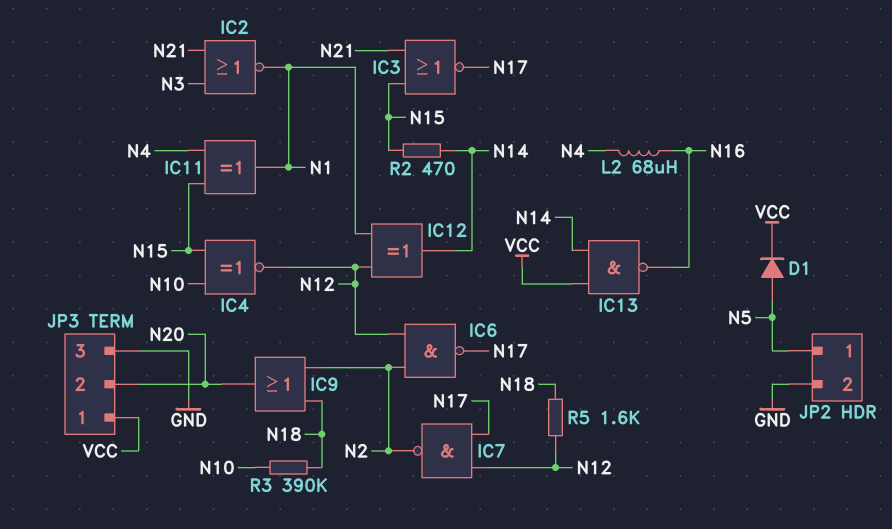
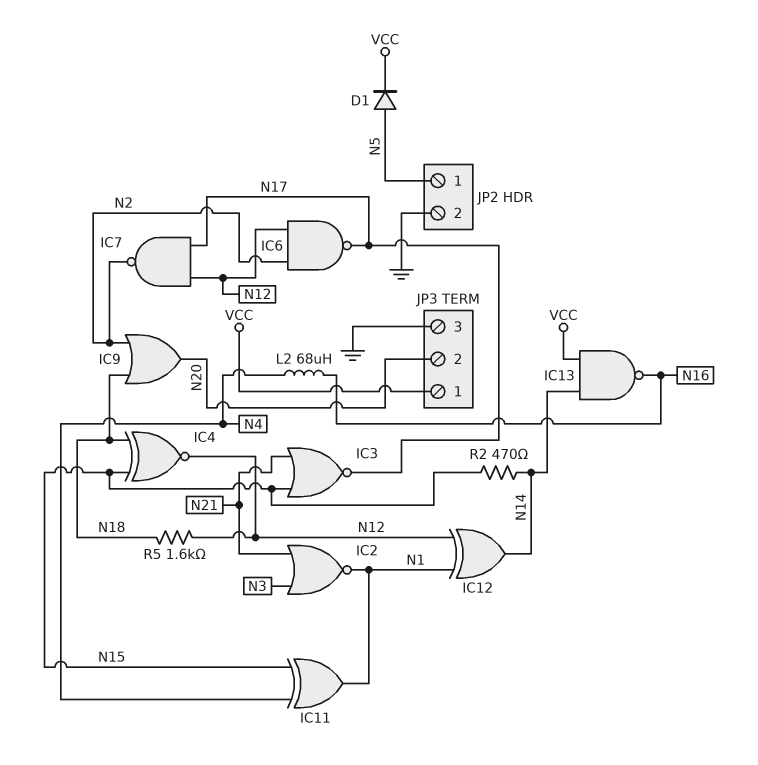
IC4: XNOR (in N10, in N15, out N12) -> XNOR (in N15, in N18, out N12)
R3: 390k (N10, N18) -> none

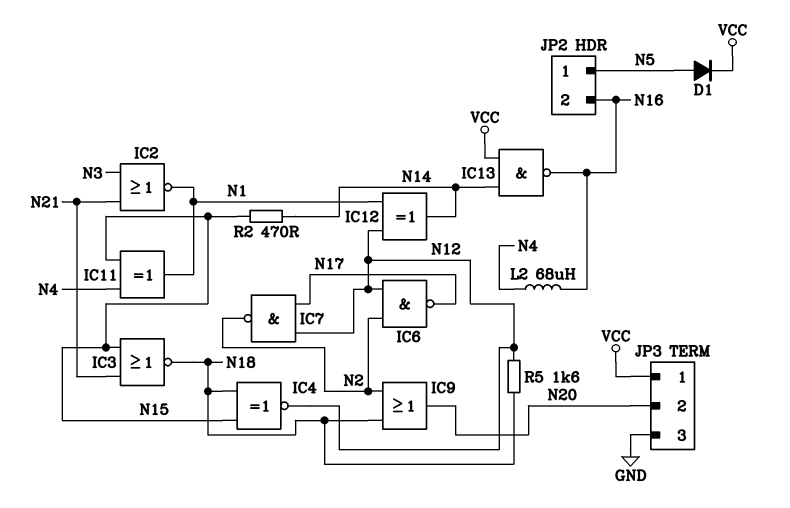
IC3: NOR (in N15, in N21, out N17) -> NOR (in N15, in N21, out N18)
JP2 pin 2: GND -> N16

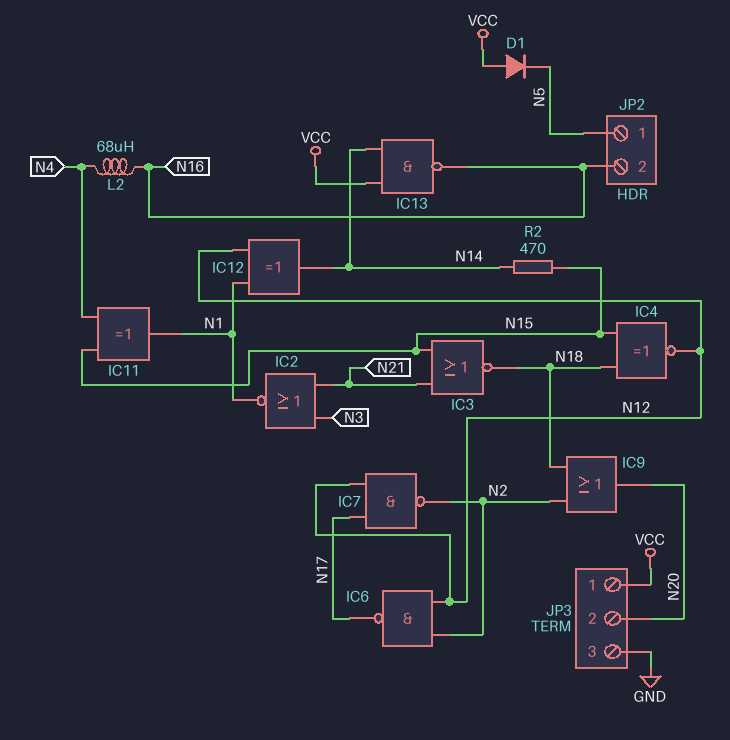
D1: diode (A N5, K VCC) -> diode (A VCC, K N5)
R5: 1.6k (N12, N18) -> none

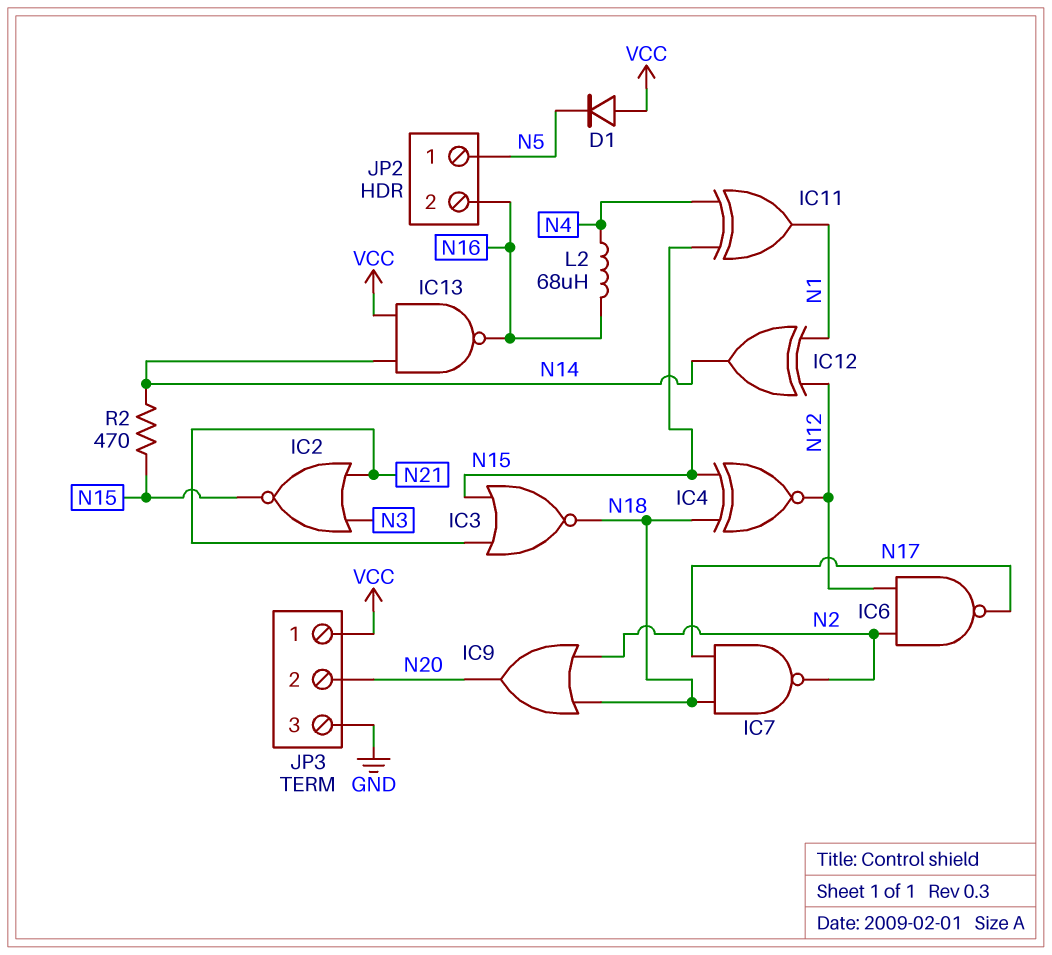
IC2: NOR (in N3, in N21, out N1) -> NOR (in N3, in N21, out N15)
IC7: NAND (in N12, in N17, out N2) -> NAND (in N17, in N18, out N2)

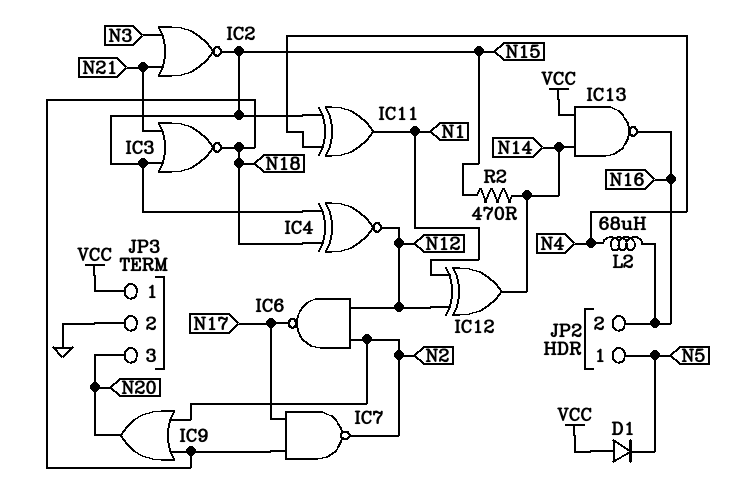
JP3 pin 2: N20 -> GND
JP3 pin 3: GND -> N20

